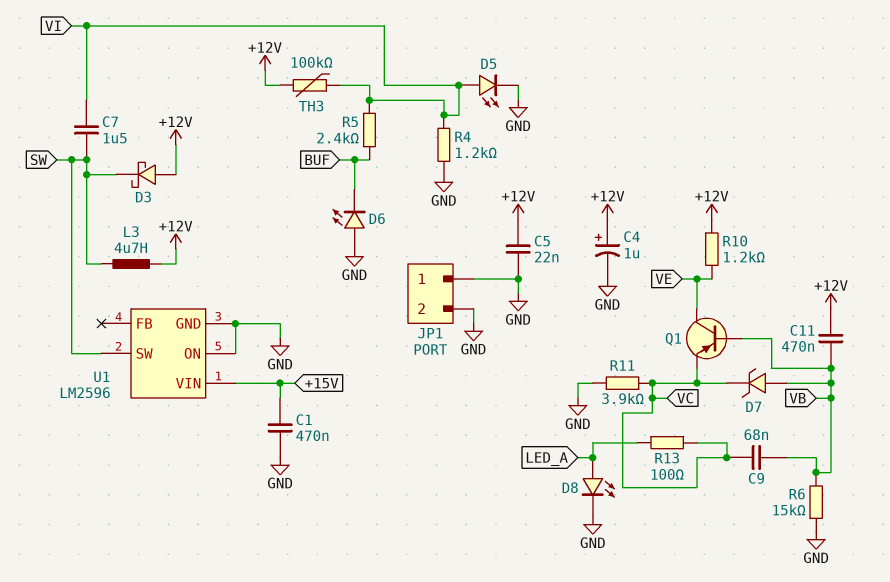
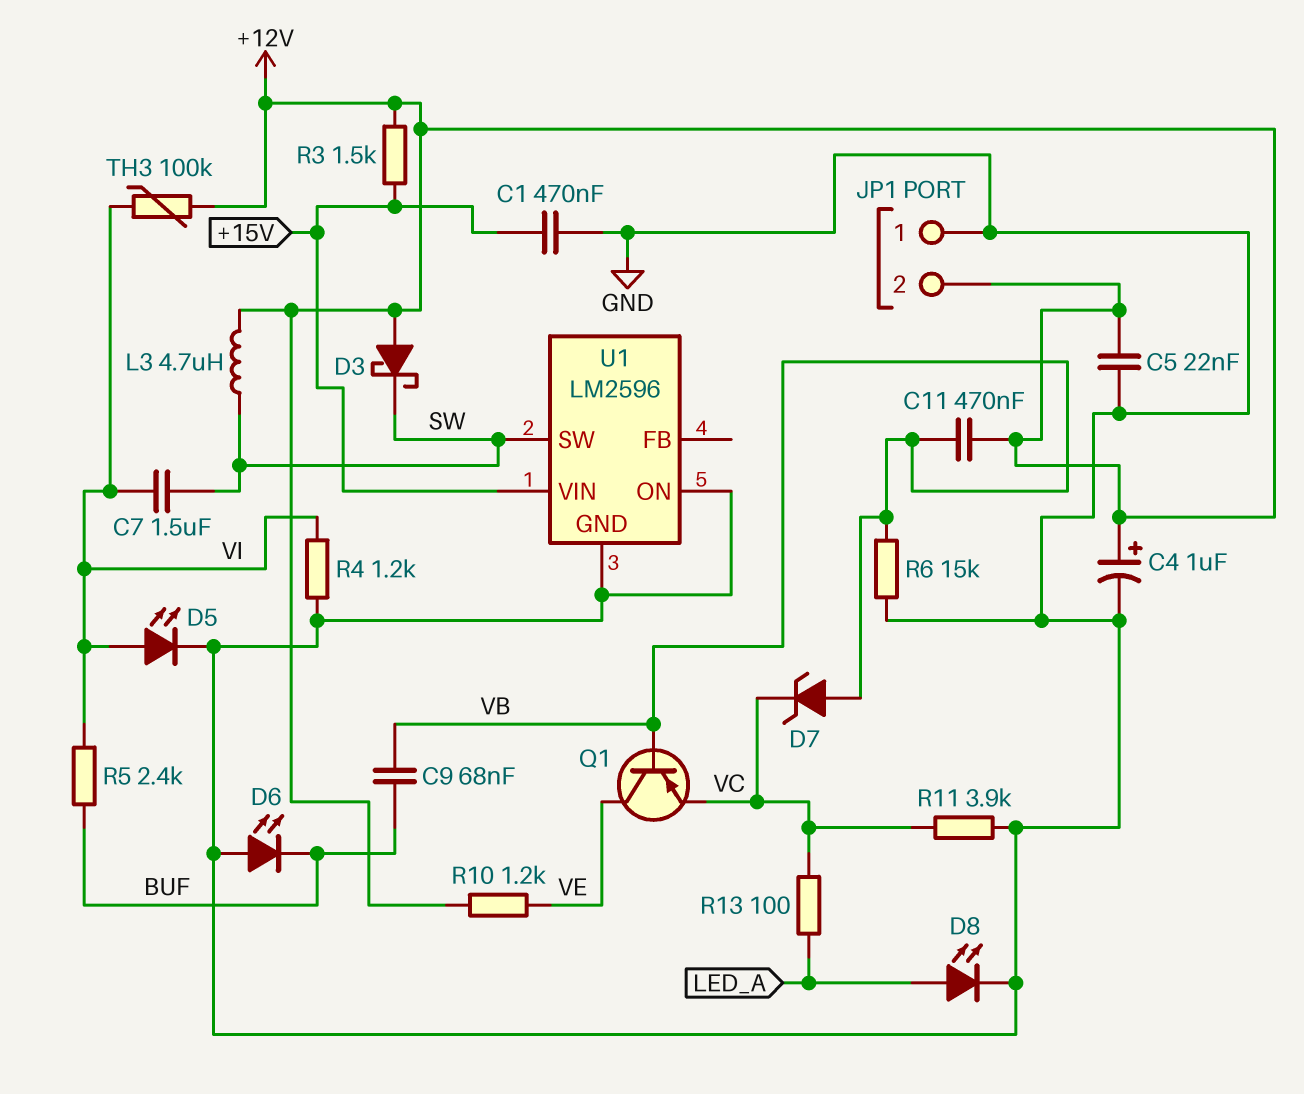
C9: 68nF (VB, VC) -> 68nF (BUF, VB)
JP1 pin 2: GND -> +12V
R3: none -> 1.5k (+12V, +15V)

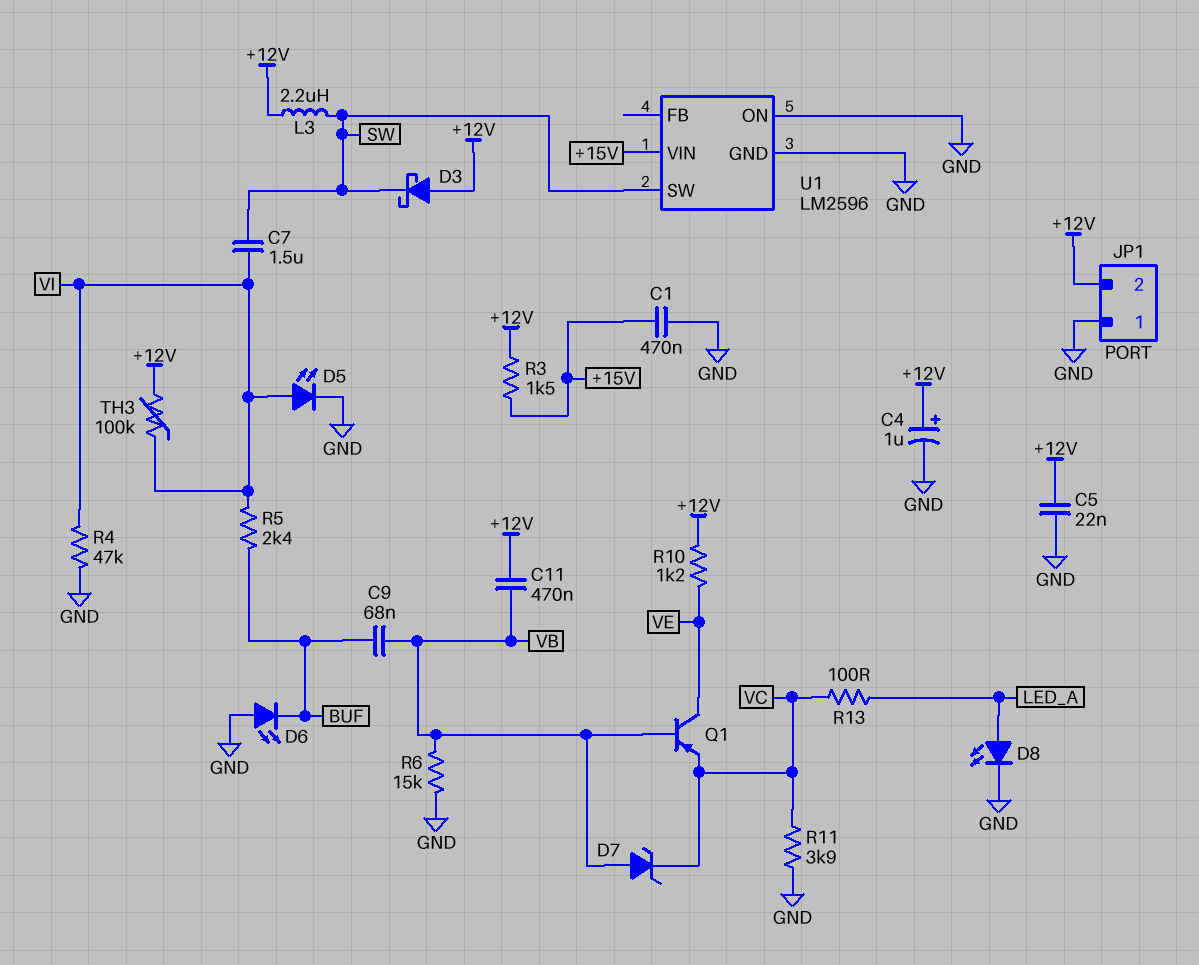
L3: 4.7uH (+12V, SW) -> 2.2uH (+12V, SW)
R4: 1.2k (GND, VI) -> 47k (GND, VI)

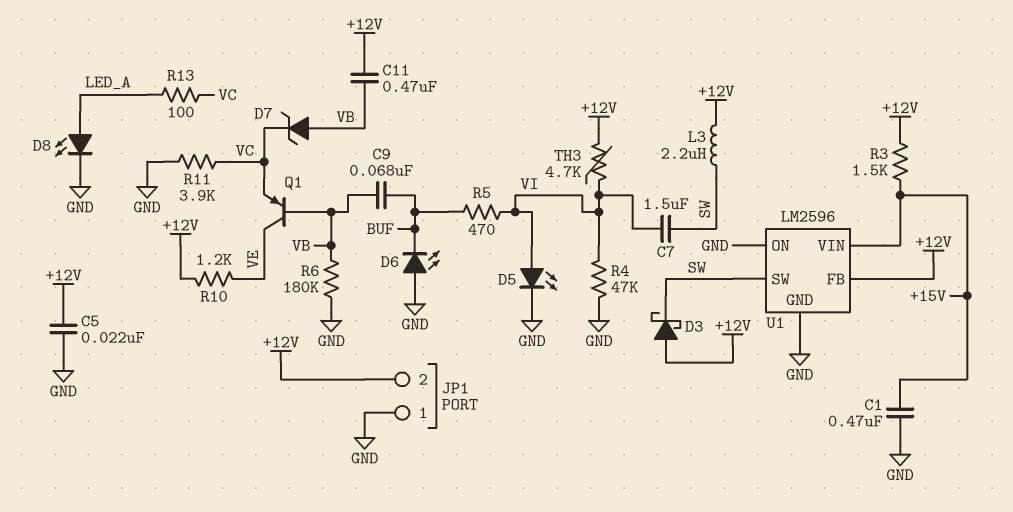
C4: 1uF (plus +12V, minus GND) -> none
R5: 2.4k (BUF, VI) -> 470 (BUF, VI)
R6: 15k (GND, VB) -> 180k (GND, VB)
TH3: 100k (+12V, VI) -> 4.7k (+12V, VI)
U1 pin FB: none -> +12V

